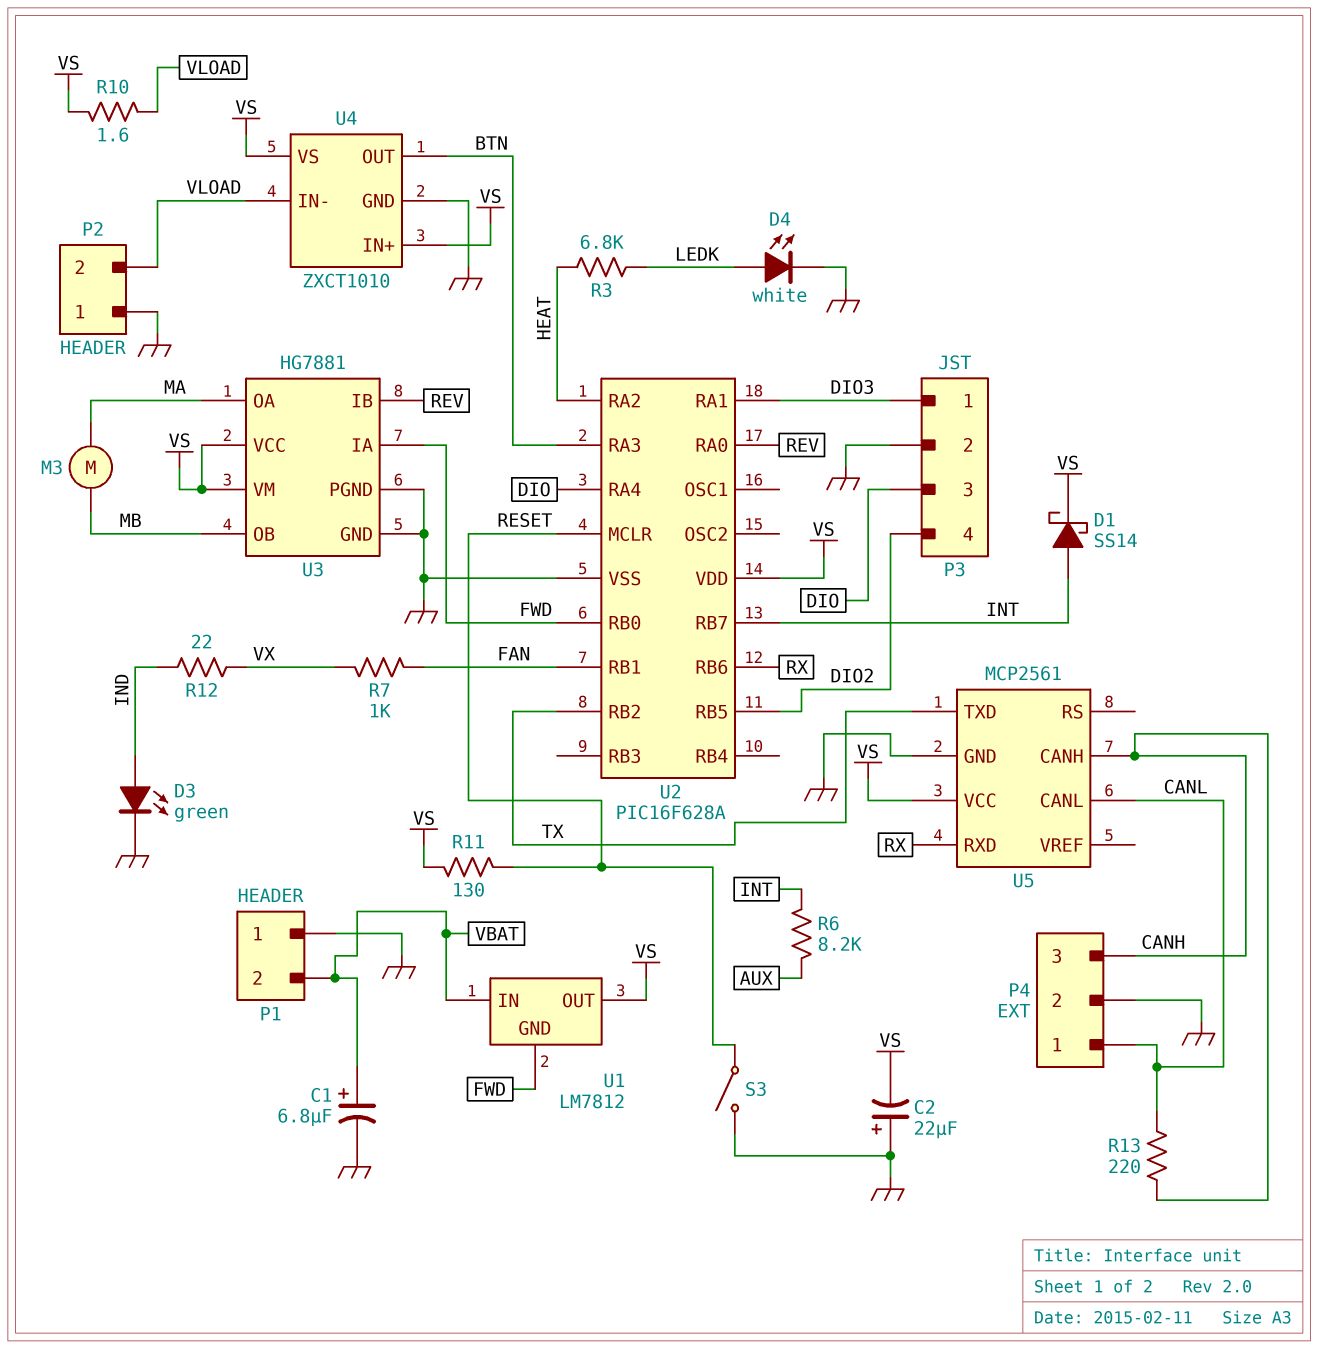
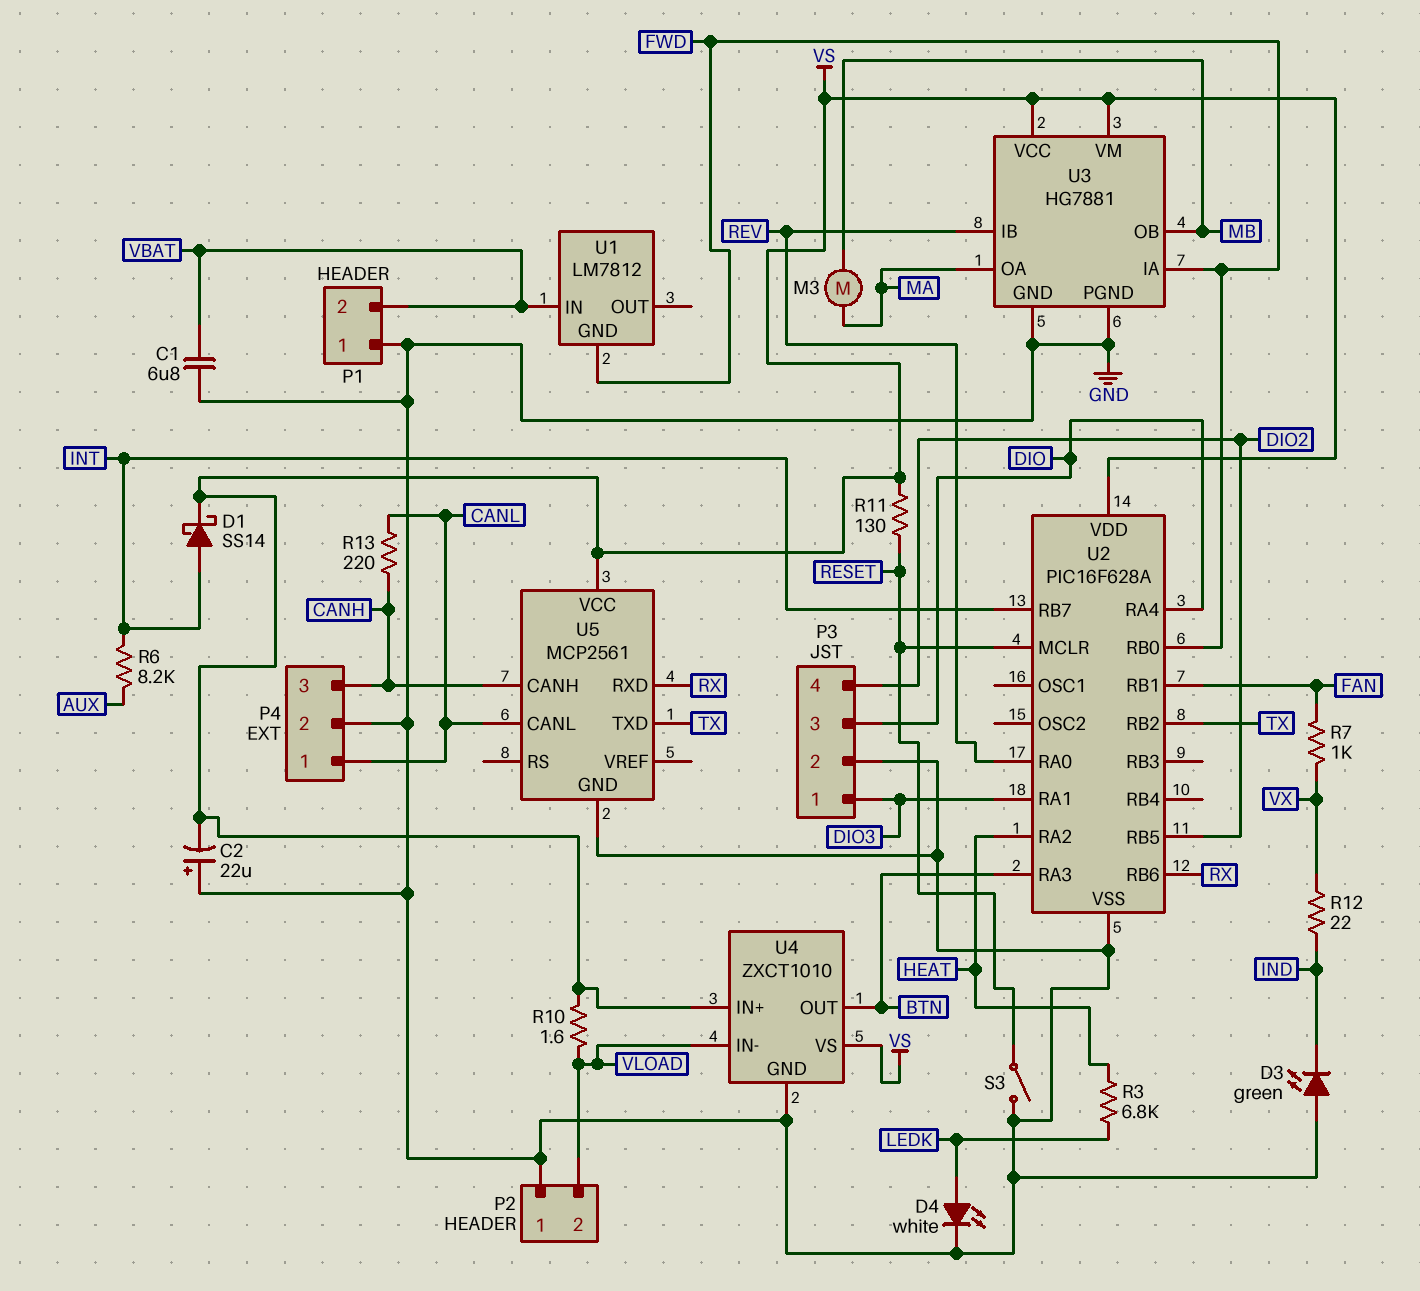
C1: 6.8uF (plus VBAT, minus GND) -> 6.8uF (GND, VBAT)
D3: LED green (A IND, K GND) -> LED green (A GND, K IND)
U1 pin OUT: VS -> none

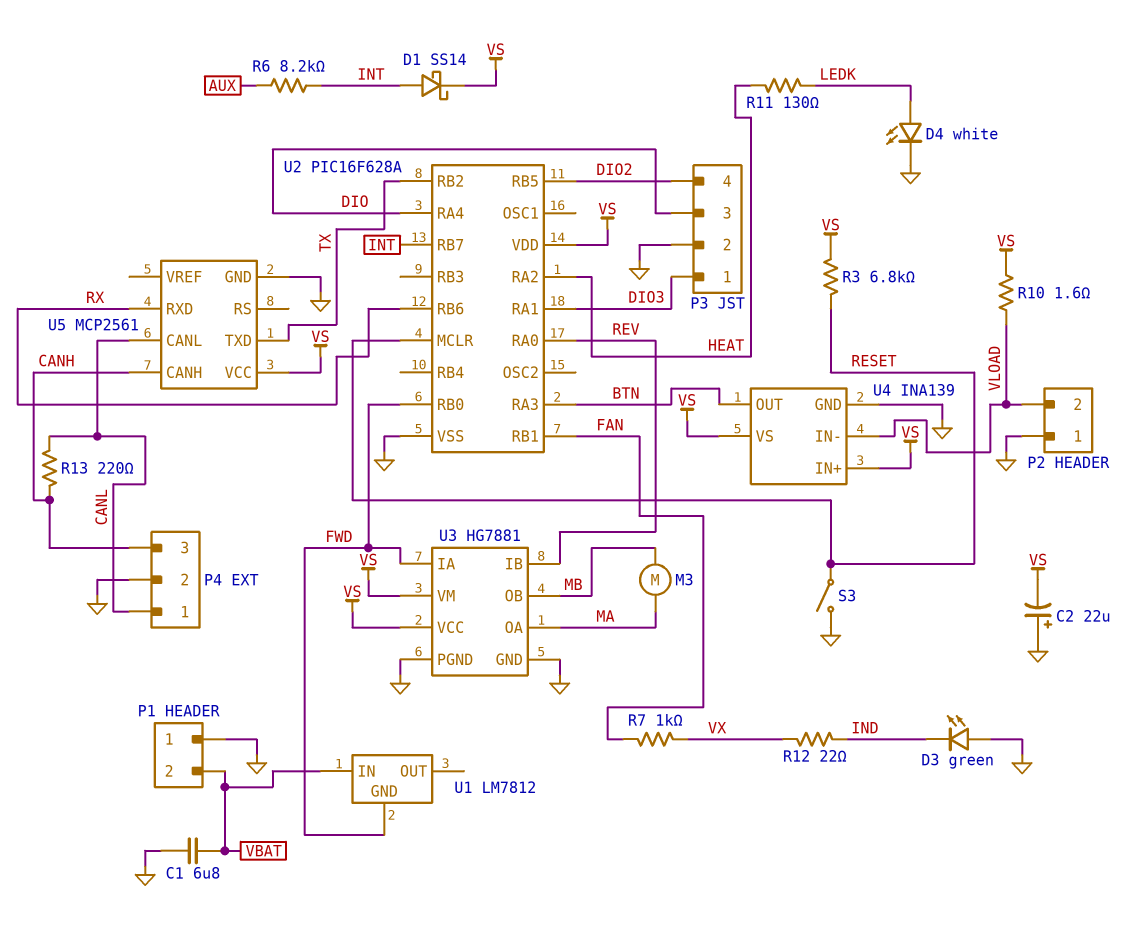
R3: 6.8k (HEAT, LEDK) -> 6.8k (RESET, VS)
R11: 130 (RESET, VS) -> 130 (HEAT, LEDK)
U4: ZXCT1010 -> INA139

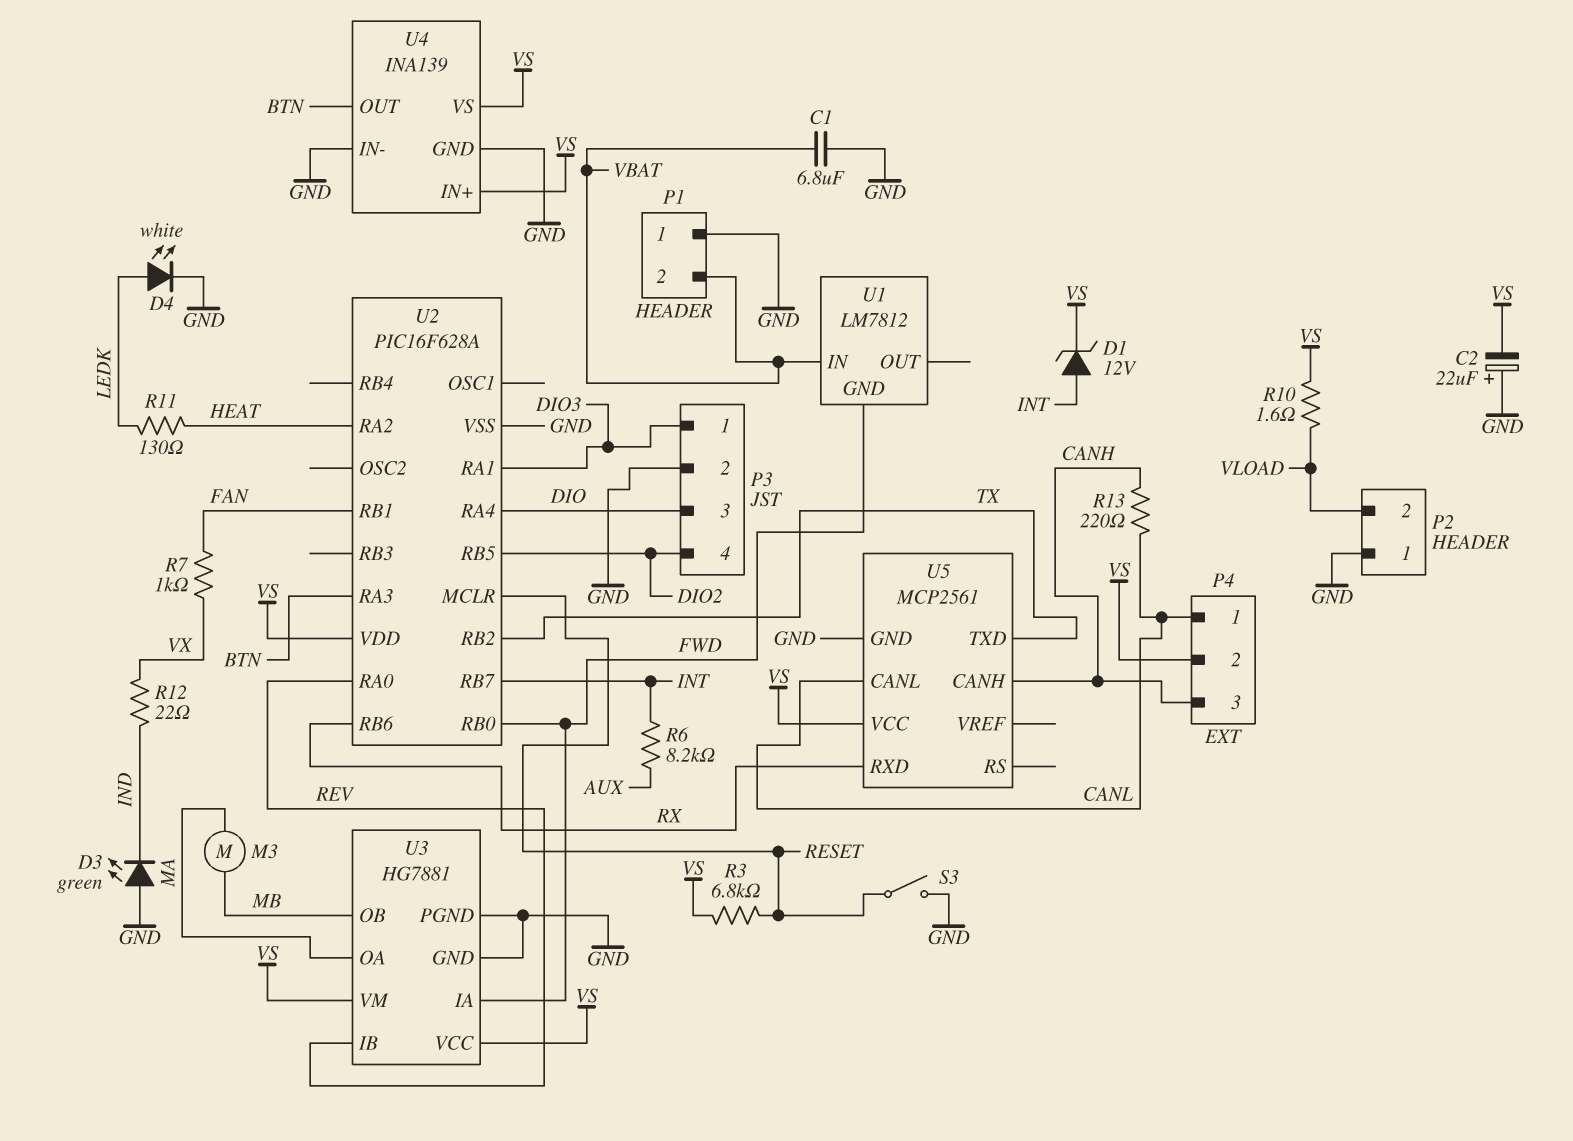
D1: schottky SS14 (A INT, K VS) -> zener 12V (A INT, K VS)
P4 pin 2: GND -> VS
U4 pin IN-: VLOAD -> GND

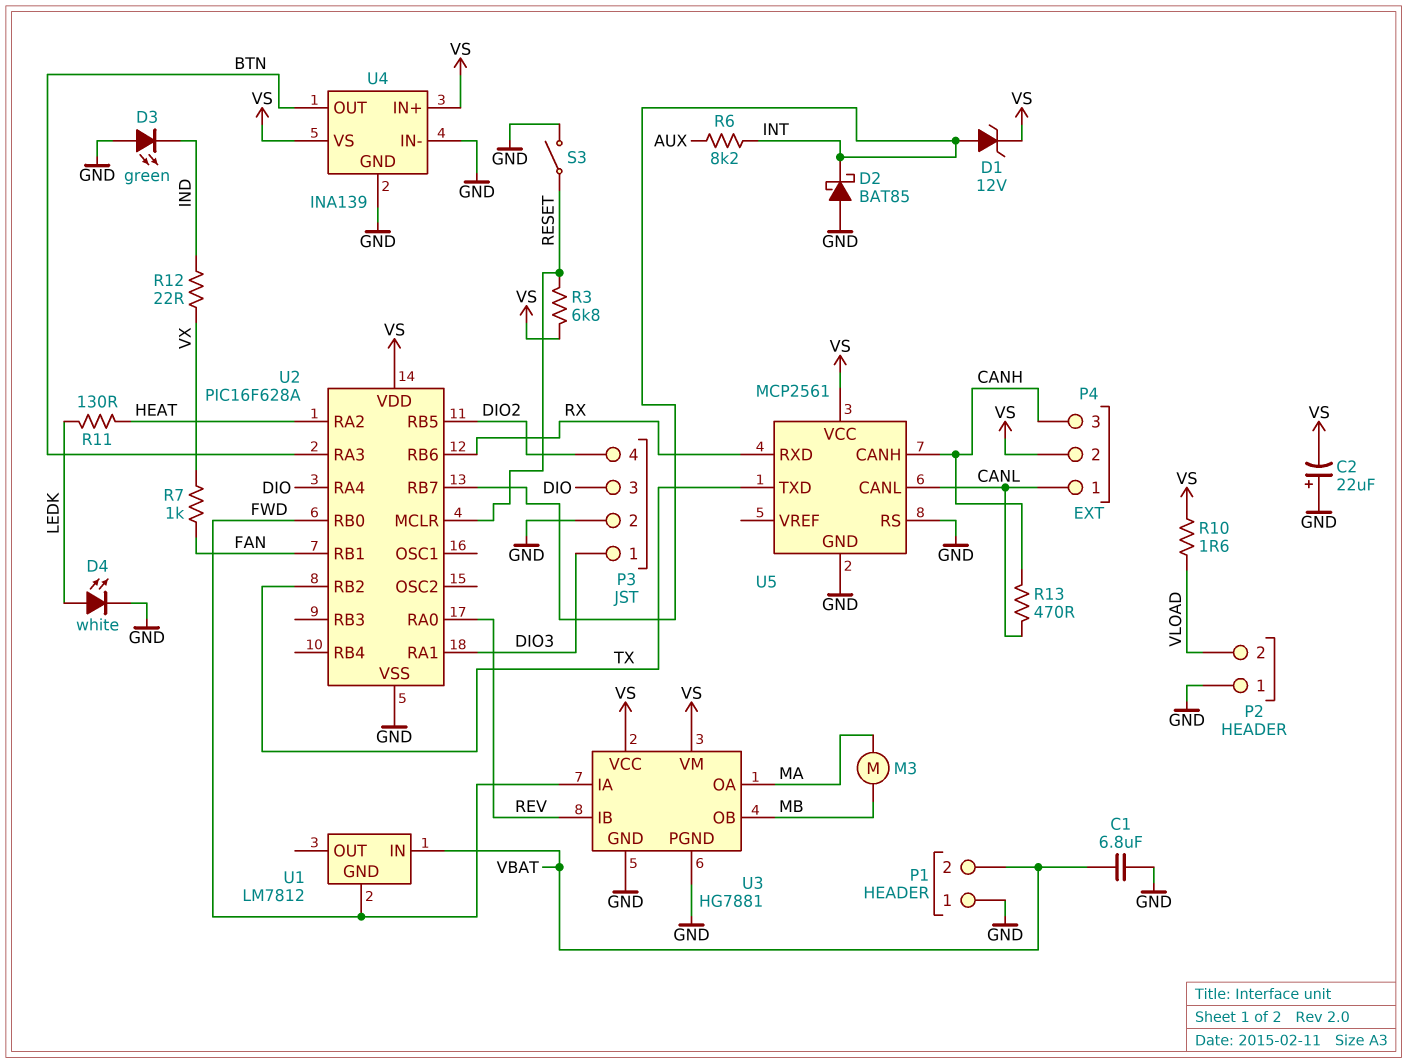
D2: none -> schottky BAT85 (A GND, K INT)
R13: 220 (CANH, CANL) -> 470 (CANH, CANL)
U5 pin RS: none -> GND

